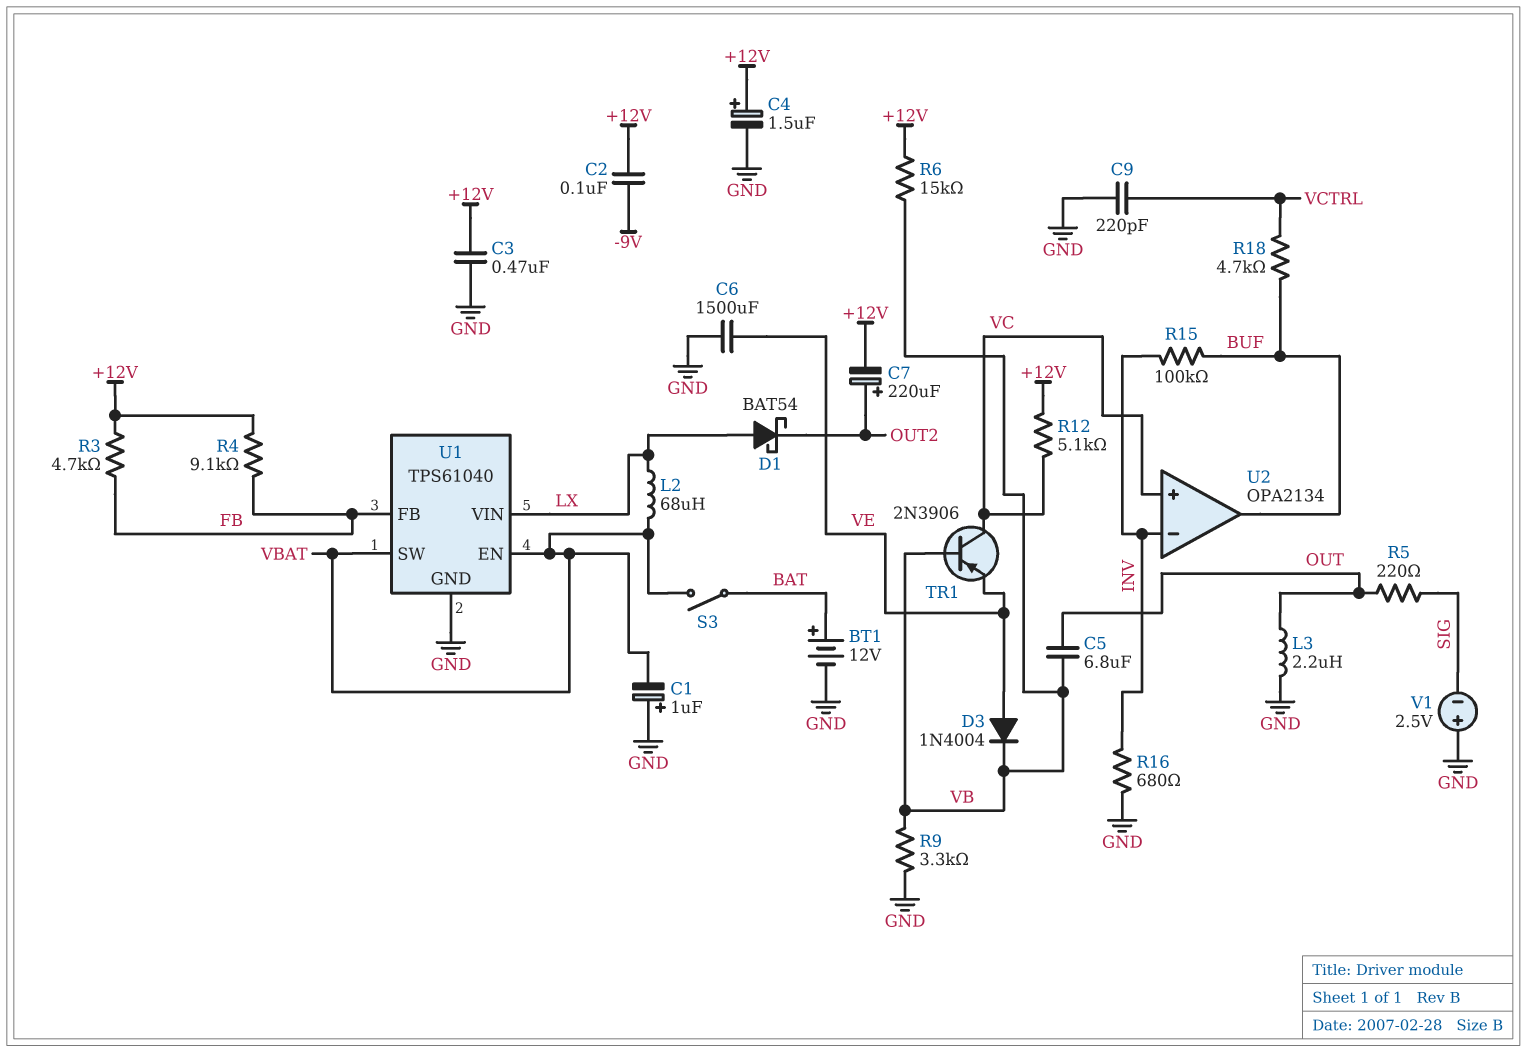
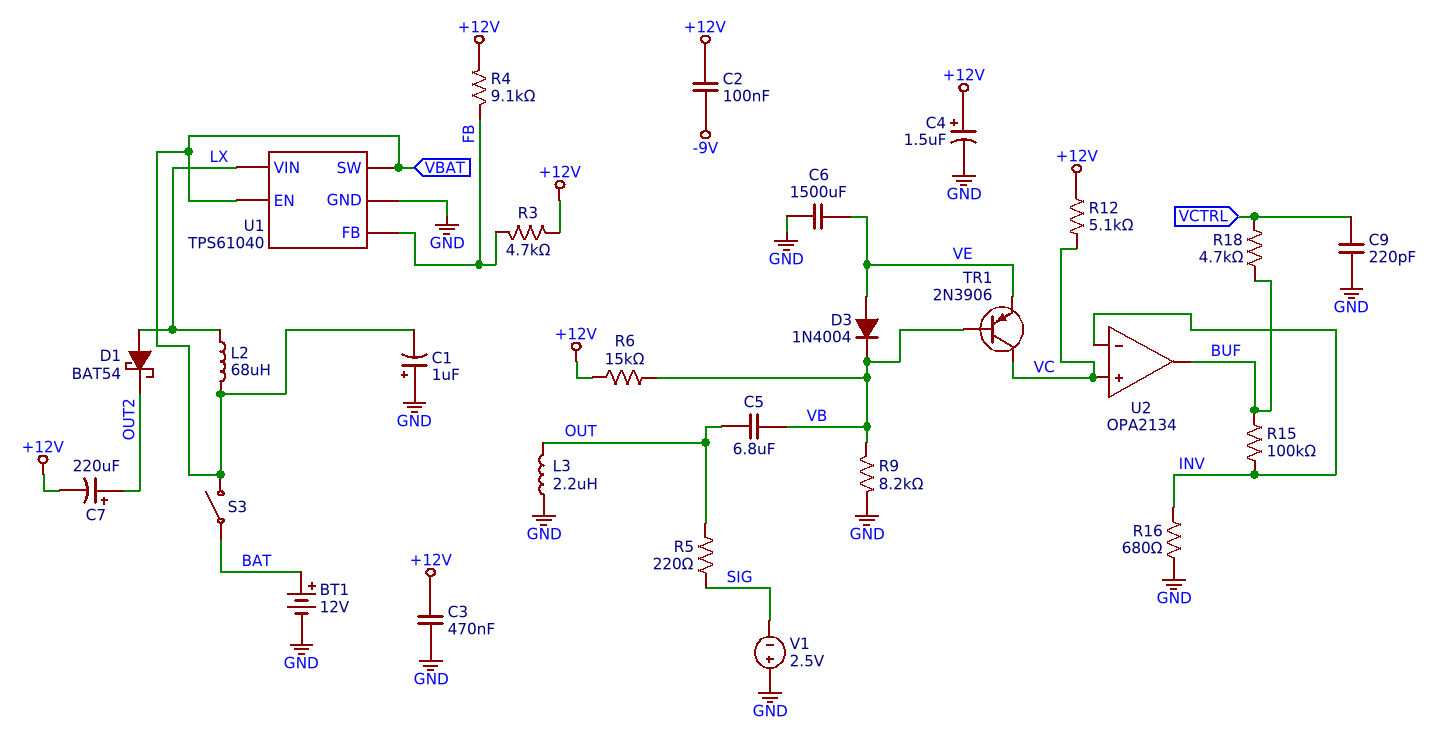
R9: 3.3k (GND, VB) -> 8.2k (GND, VB)

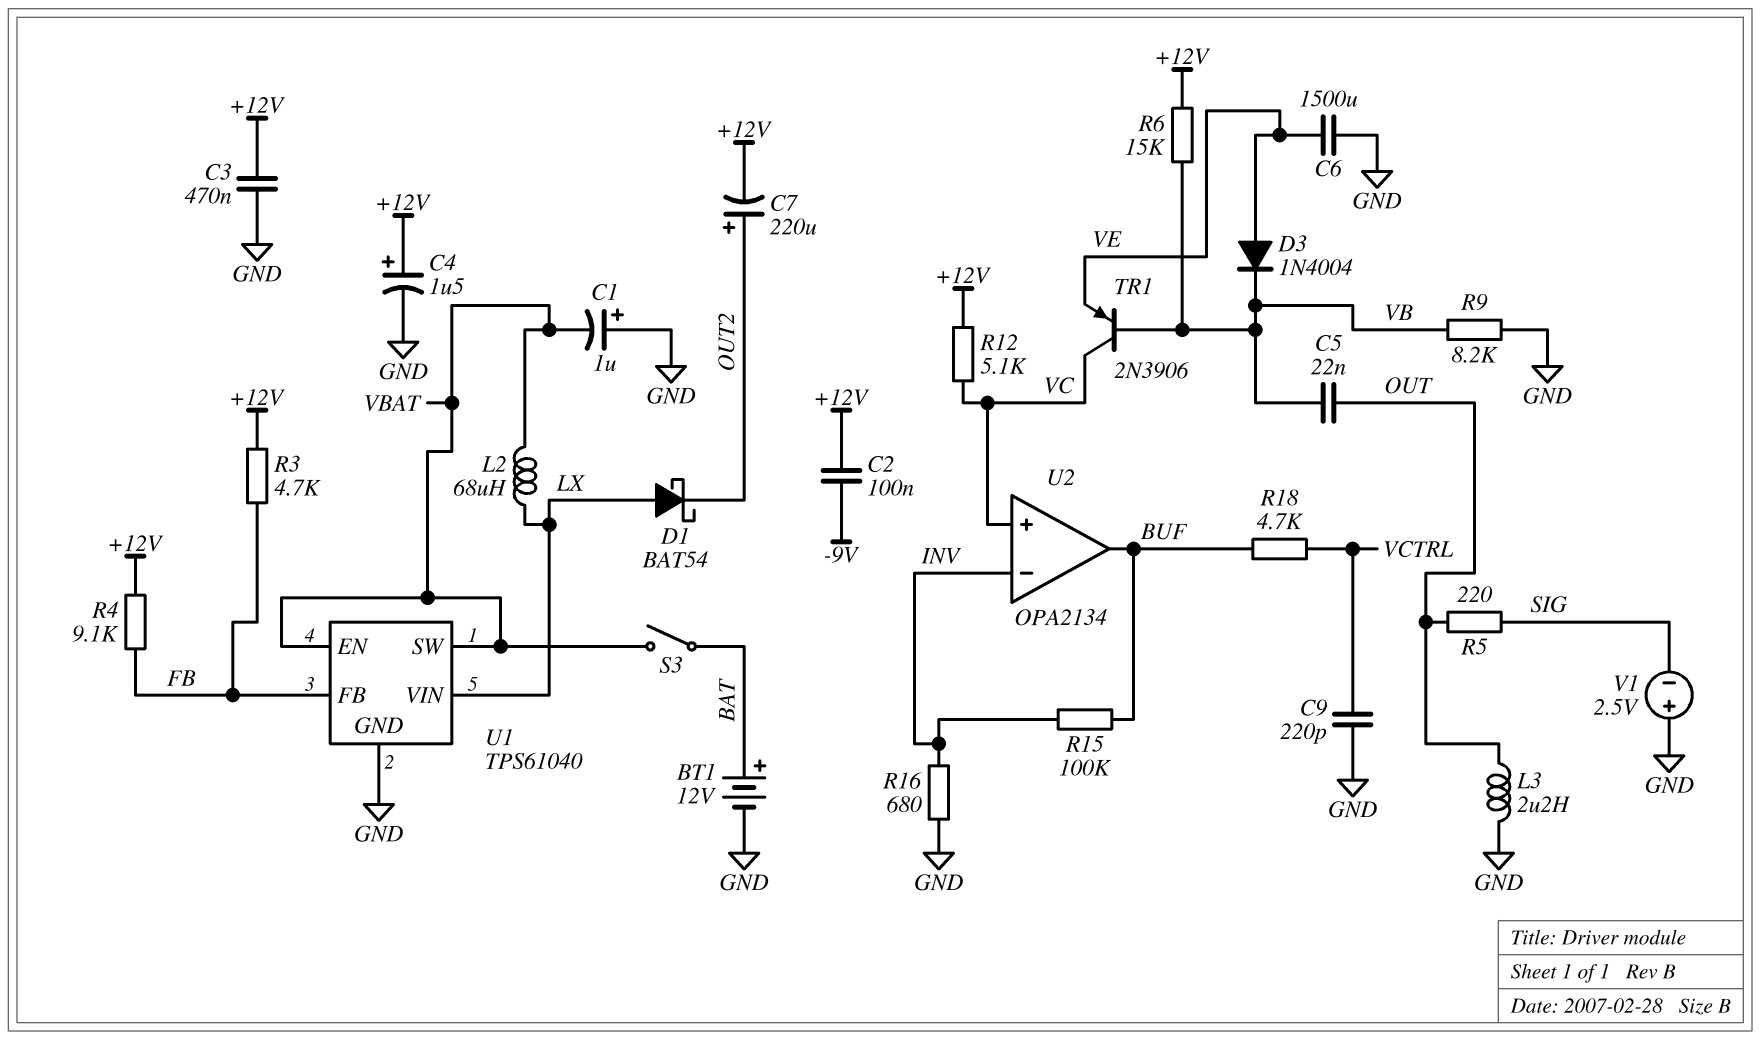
C5: 6.8uF (OUT, VB) -> 22nF (OUT, VB)

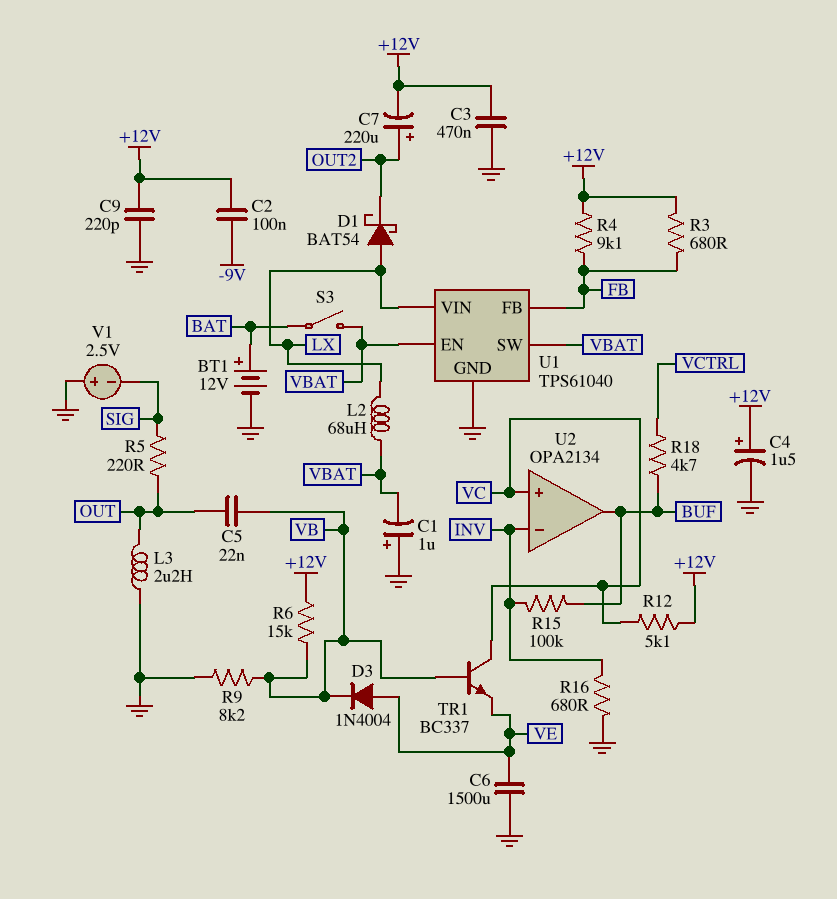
C9: 220pF (GND, VCTRL) -> 220pF (+12V, GND)
R3: 4.7k (+12V, FB) -> 680 (+12V, FB)
TR1: PNP 2N3906 (B VB, C VC, E VE) -> NPN BC337 (B VB, C VC, E VE)

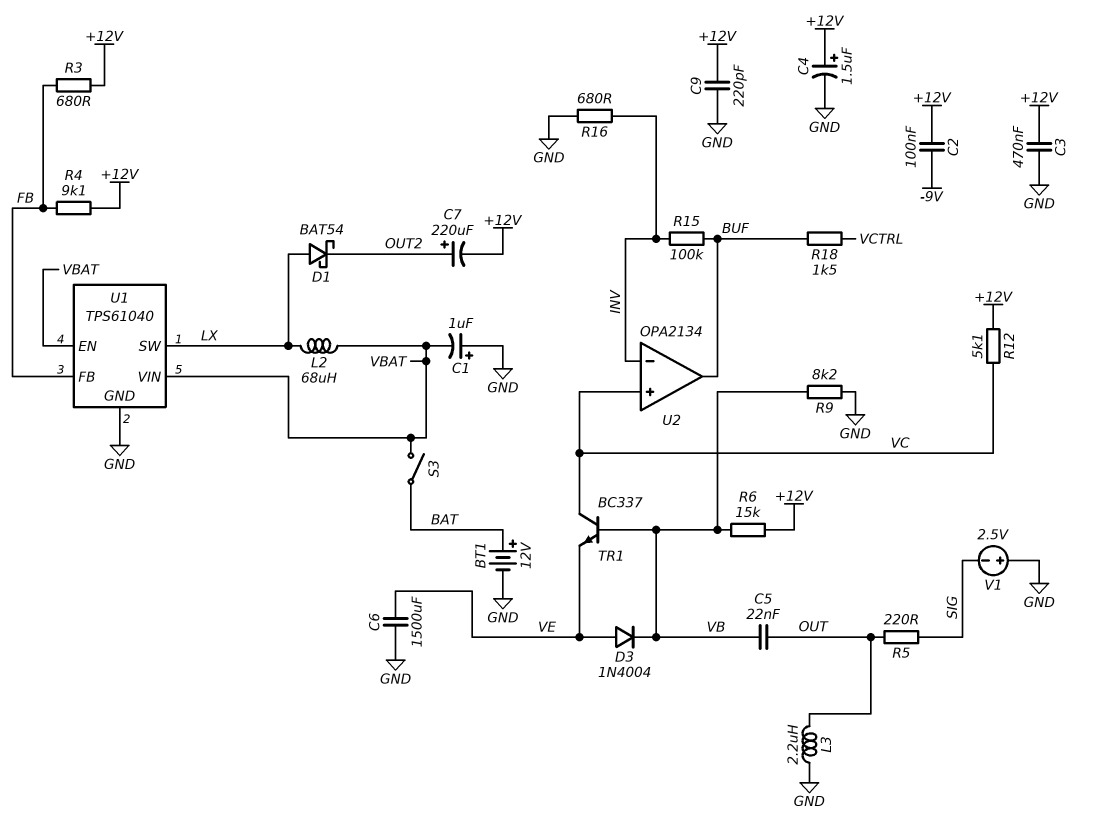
R18: 4.7k (BUF, VCTRL) -> 1.5k (BUF, VCTRL)
U1 pin SW: VBAT -> LX
U1 pin VIN: LX -> VBAT

